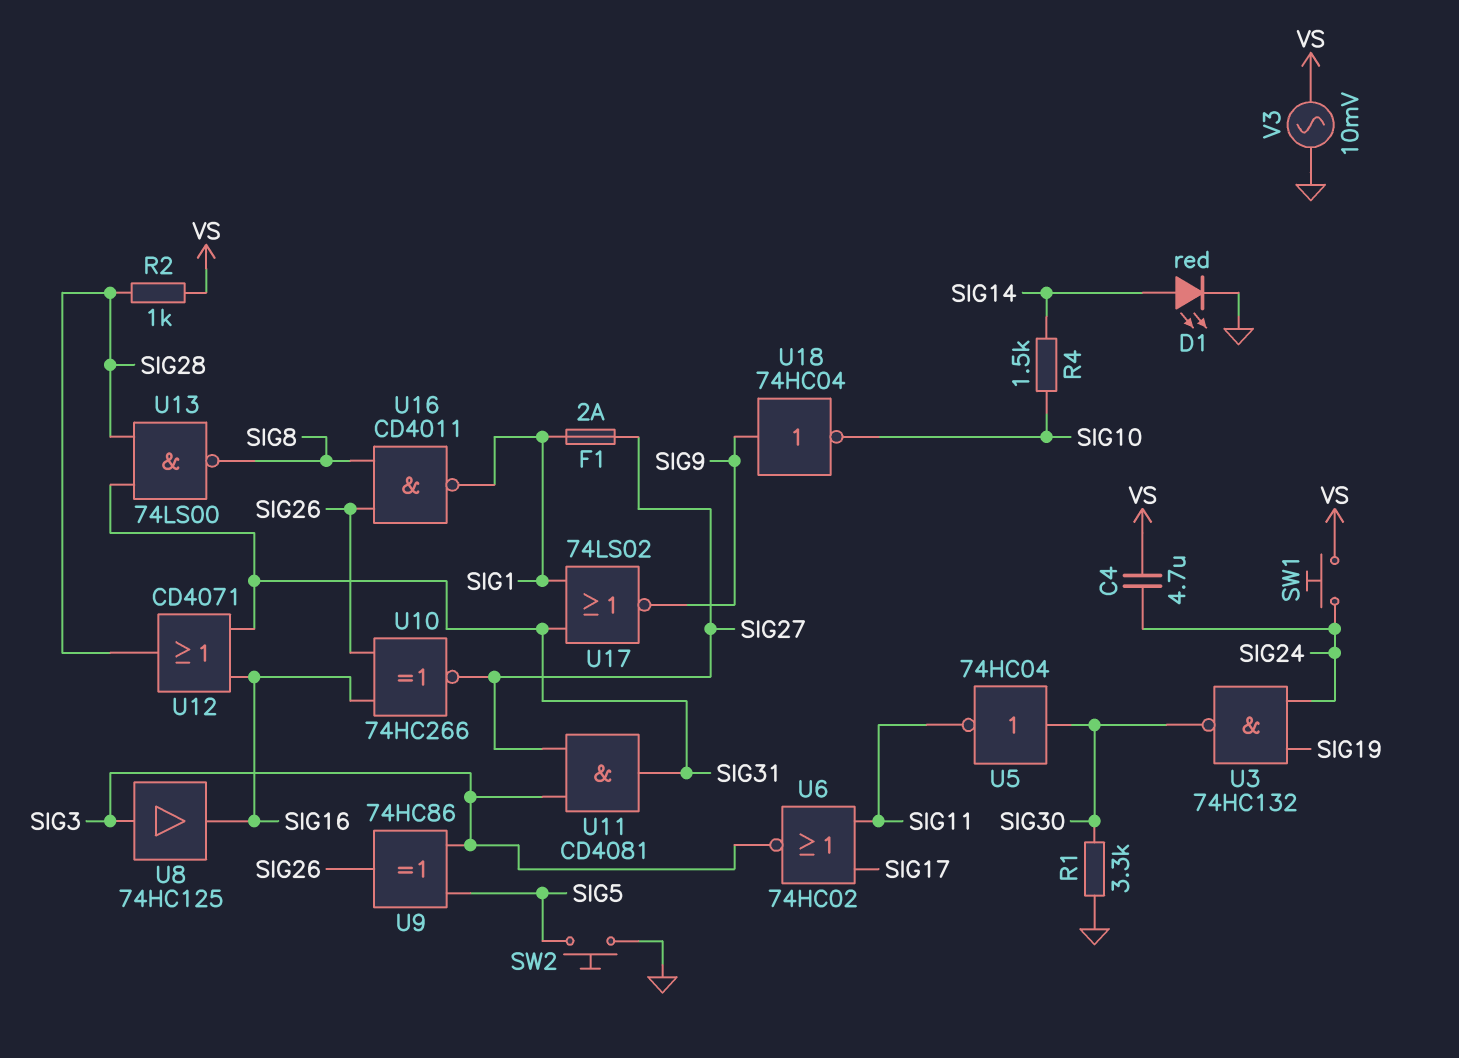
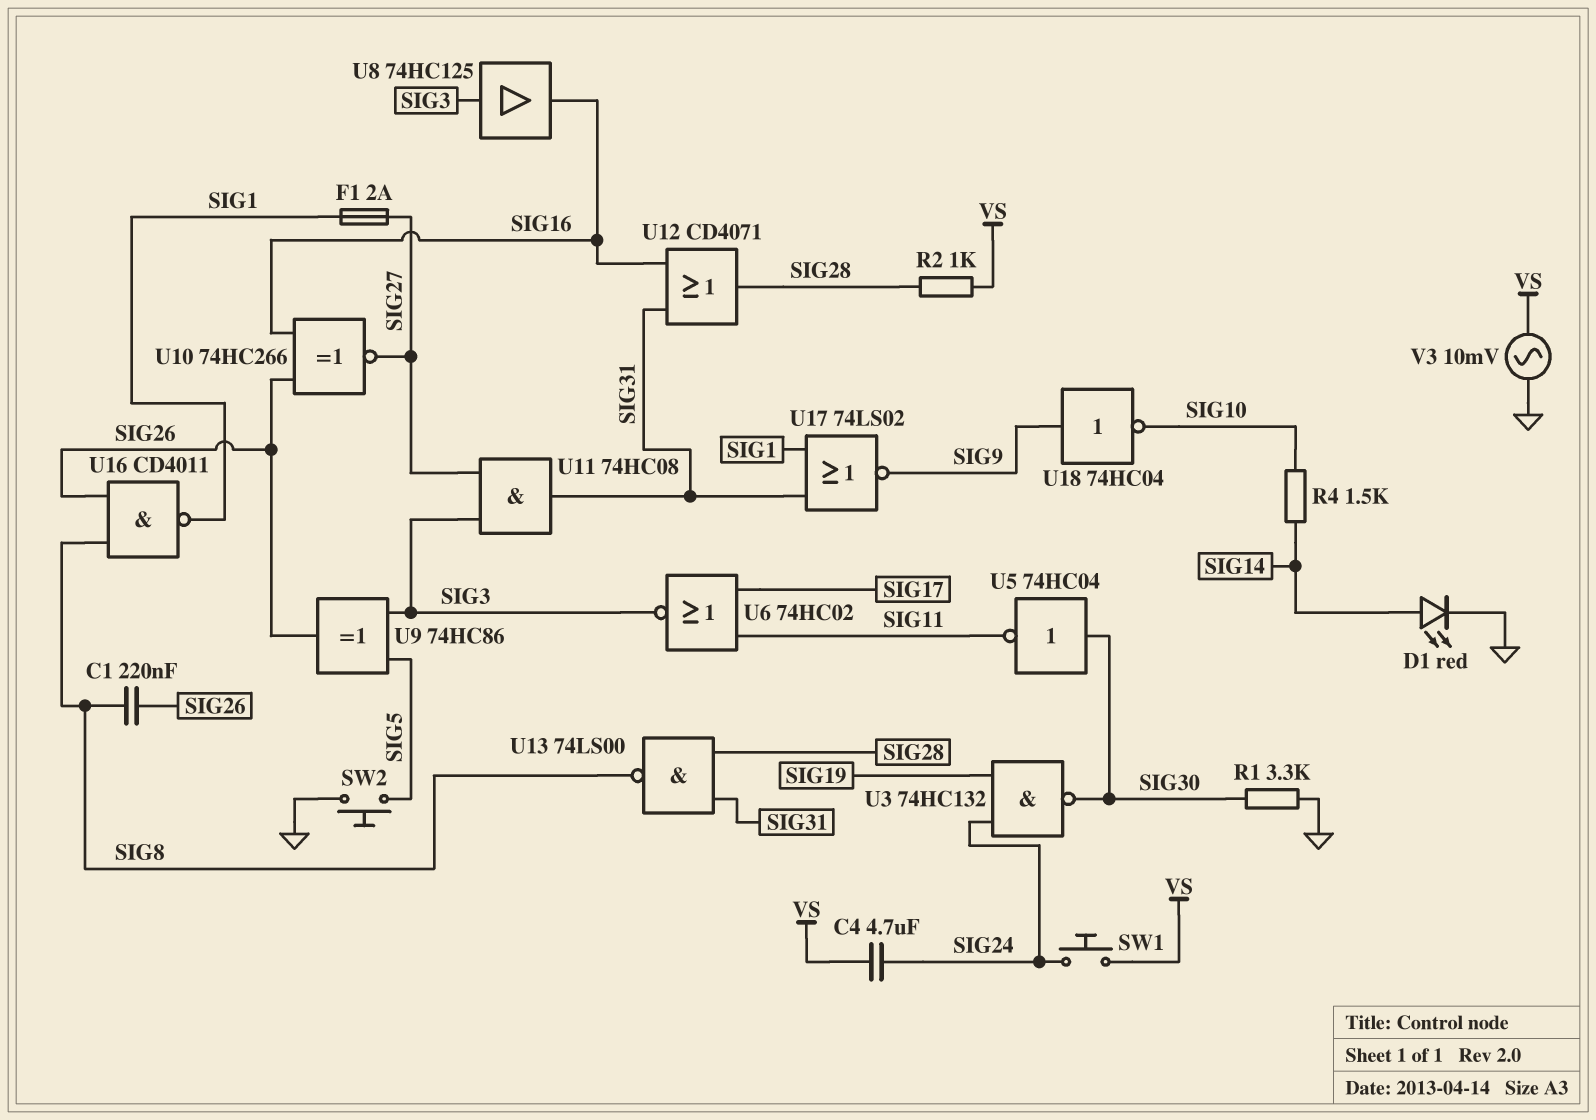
C1: none -> 220nF (SIG8, SIG26)
U11: AND CD4081 (in SIG3, in SIG27, out SIG31) -> AND 74HC08 (in SIG3, in SIG27, out SIG31)

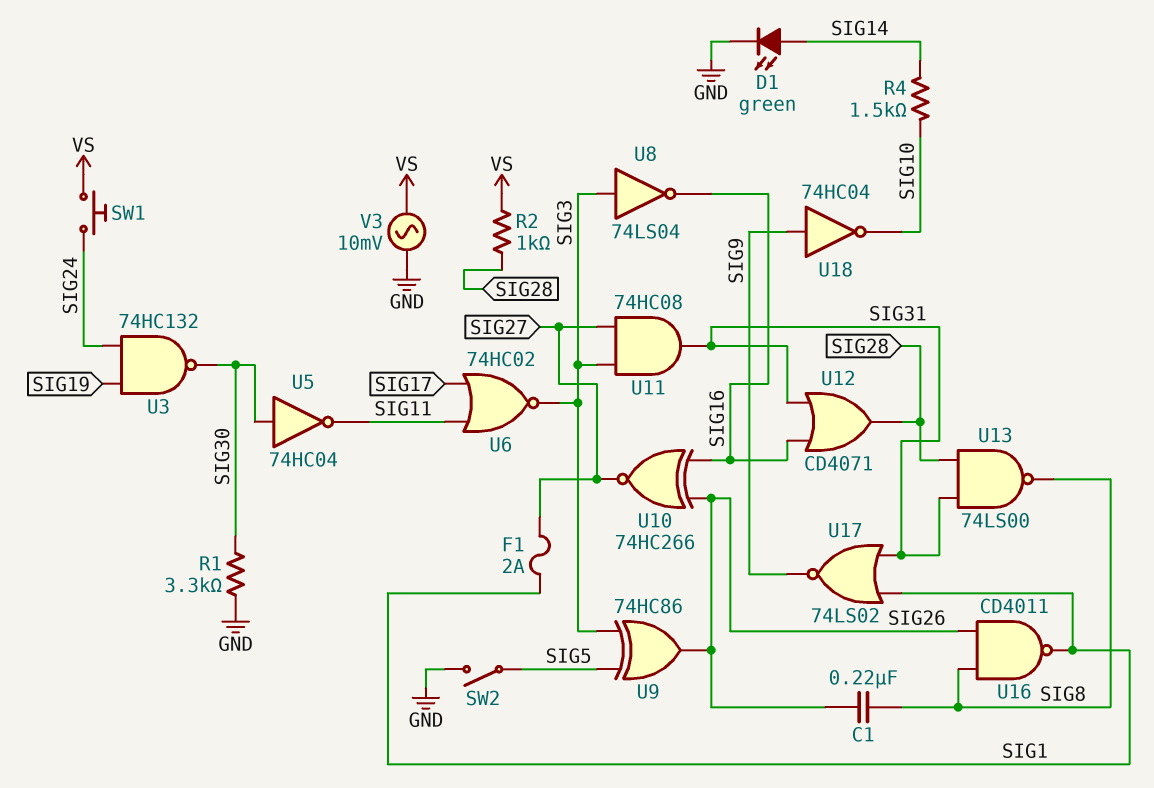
C4: 4.7uF (SIG24, VS) -> none
D1: LED red (A SIG14, K GND) -> LED green (A SIG14, K GND)
SW2: button (GND, SIG5) -> switch (GND, SIG5)
U8: buffer 74HC125 (in SIG3, out SIG16) -> NOT 74LS04 (in SIG3, out SIG16)

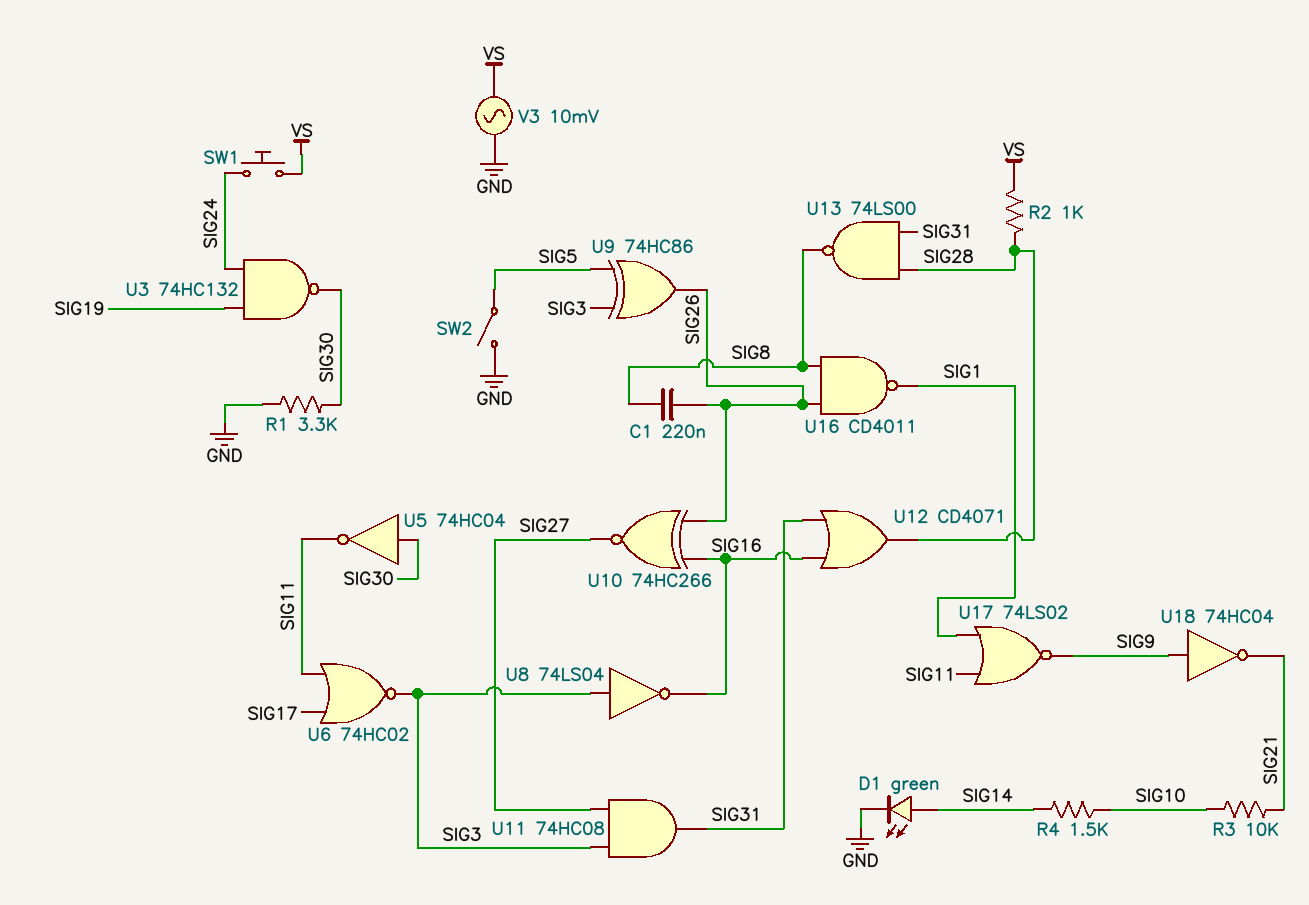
F1: 2A (SIG1, SIG27) -> none
R3: none -> 10k (SIG10, SIG21)
U17: NOR 74LS02 (in SIG1, in SIG31, out SIG9) -> NOR 74LS02 (in SIG1, in SIG11, out SIG9)
U18: NOT 74HC04 (in SIG9, out SIG10) -> NOT 74HC04 (in SIG9, out SIG21)

